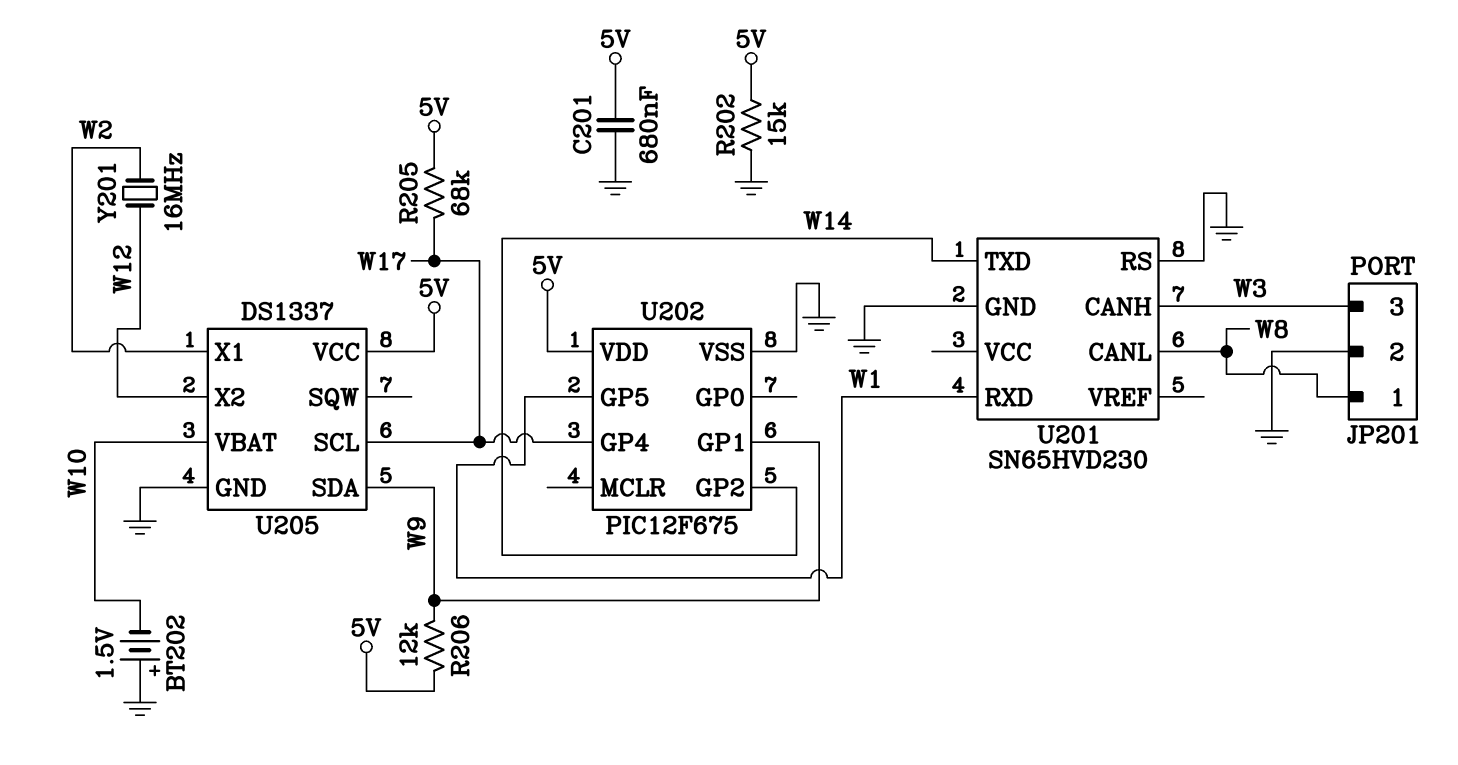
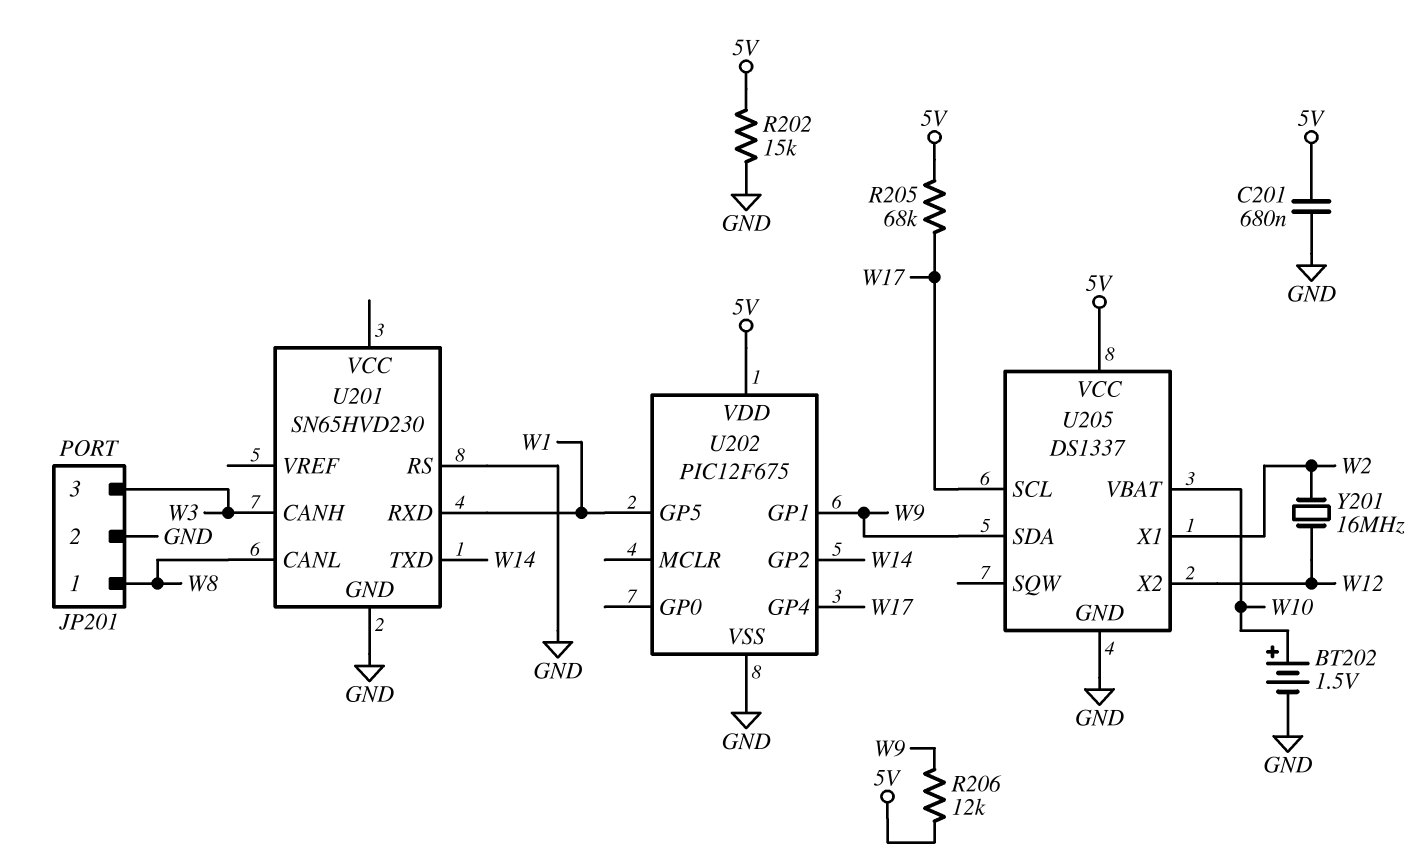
BT202: 1.5V (plus GND, minus W10) -> 1.5V (plus W10, minus GND)

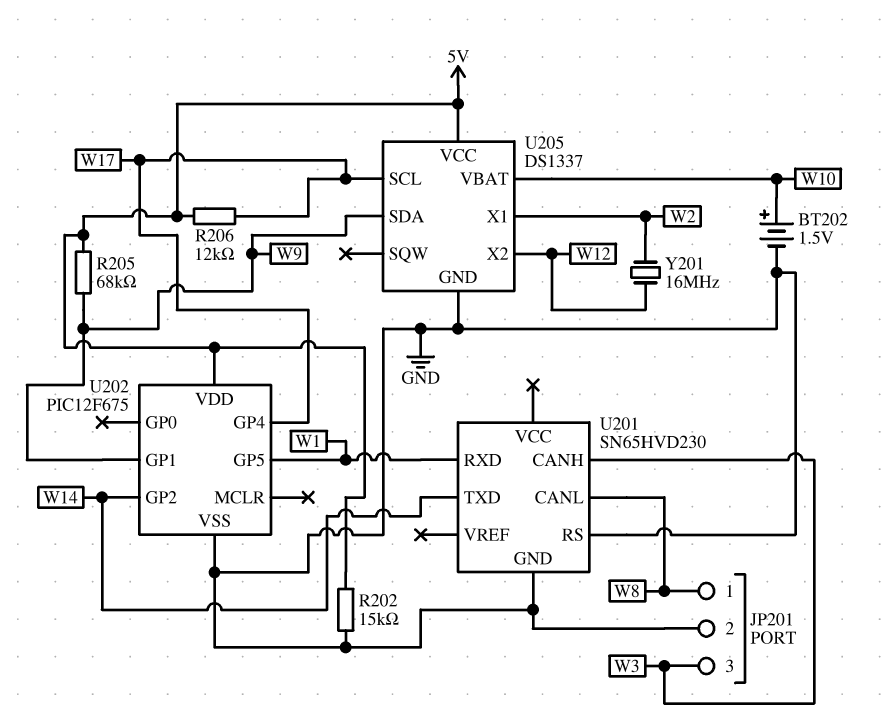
C201: 680nF (5V, GND) -> none
R205: 68k (5V, W17) -> 68k (5V, W9)
R206: 12k (5V, W9) -> 12k (5V, W17)

